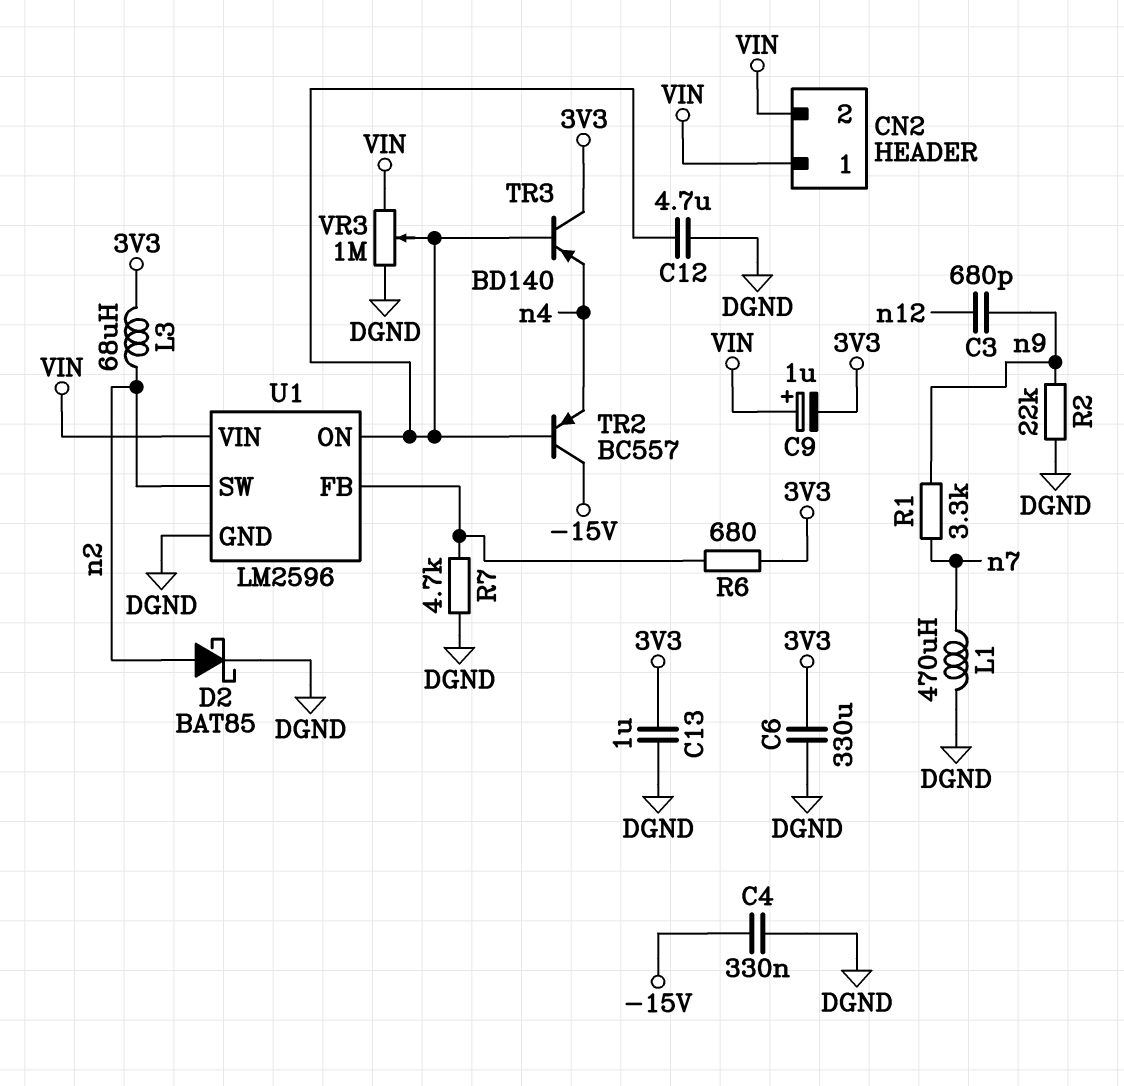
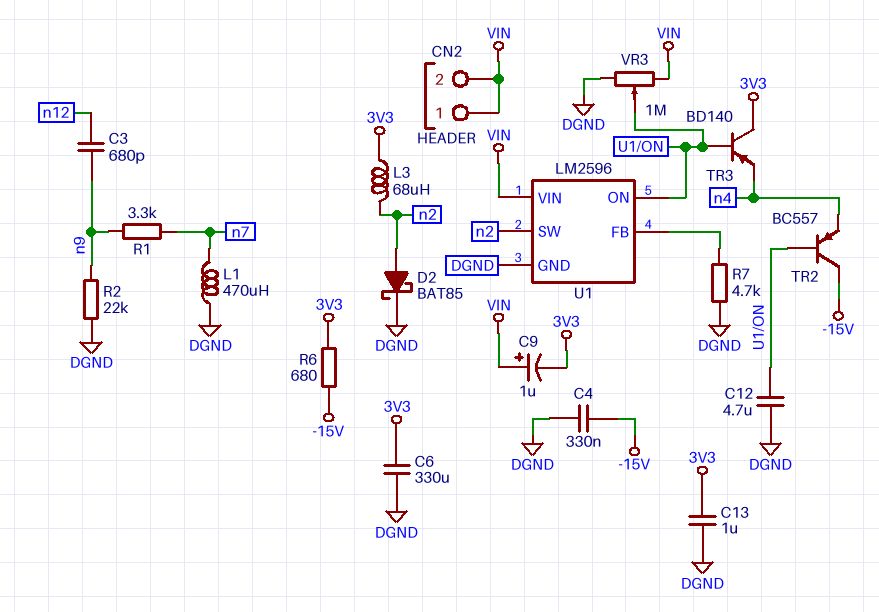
R6: 680 (3V3, U1/FB) -> 680 (-15V, 3V3)

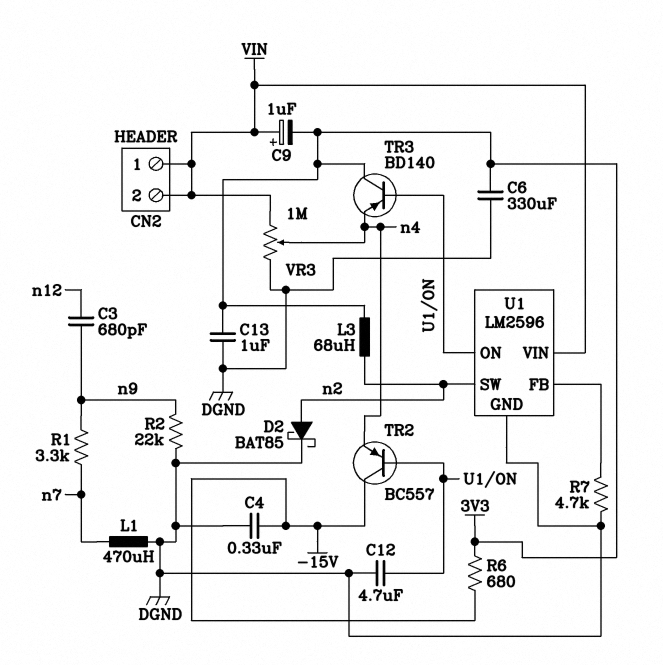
VR3: 1M (DGND, VIN, wiper U1/ON) -> 1M (DGND, VIN, wiper n4)

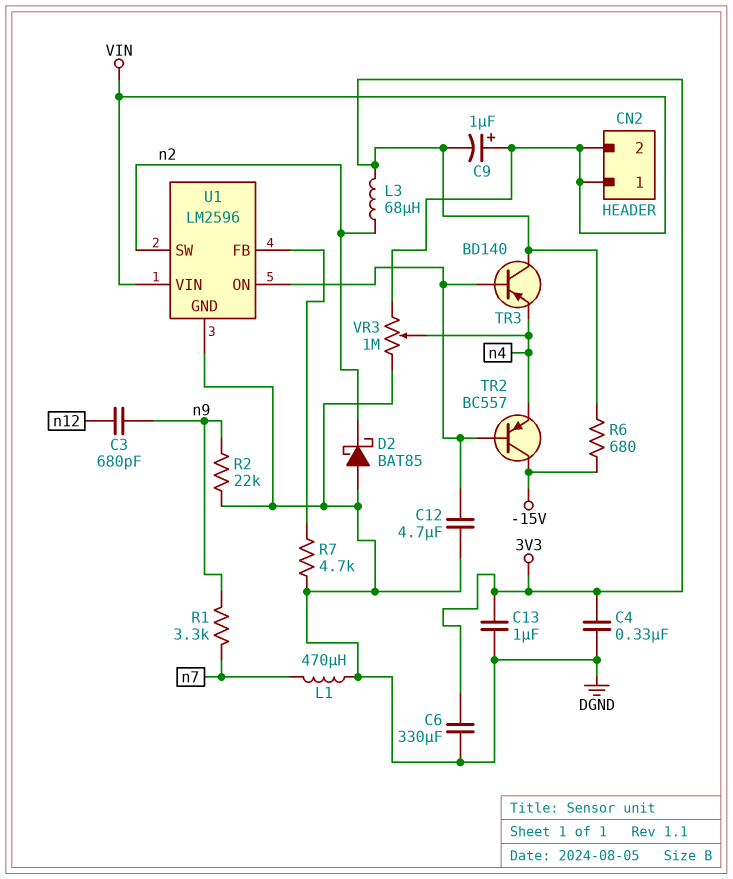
C4: 330nF (-15V, DGND) -> 330nF (3V3, DGND)
D2: schottky BAT85 (A n2, K DGND) -> schottky BAT85 (A DGND, K n2)

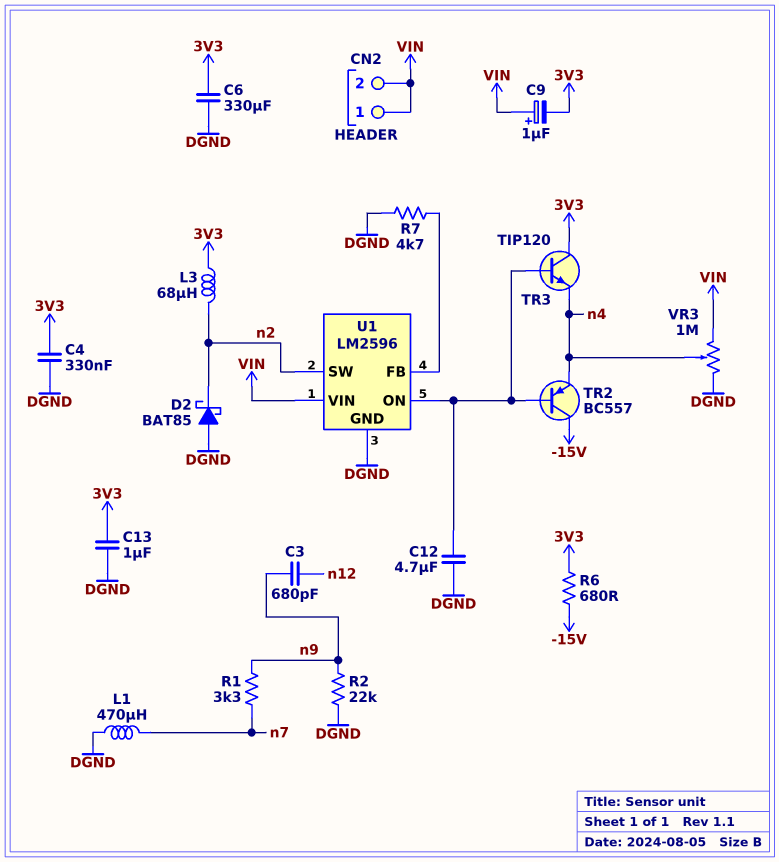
TR3: PNP BD140 (B U1/ON, C 3V3, E n4) -> NPN TIP120 (B U1/ON, C 3V3, E n4)

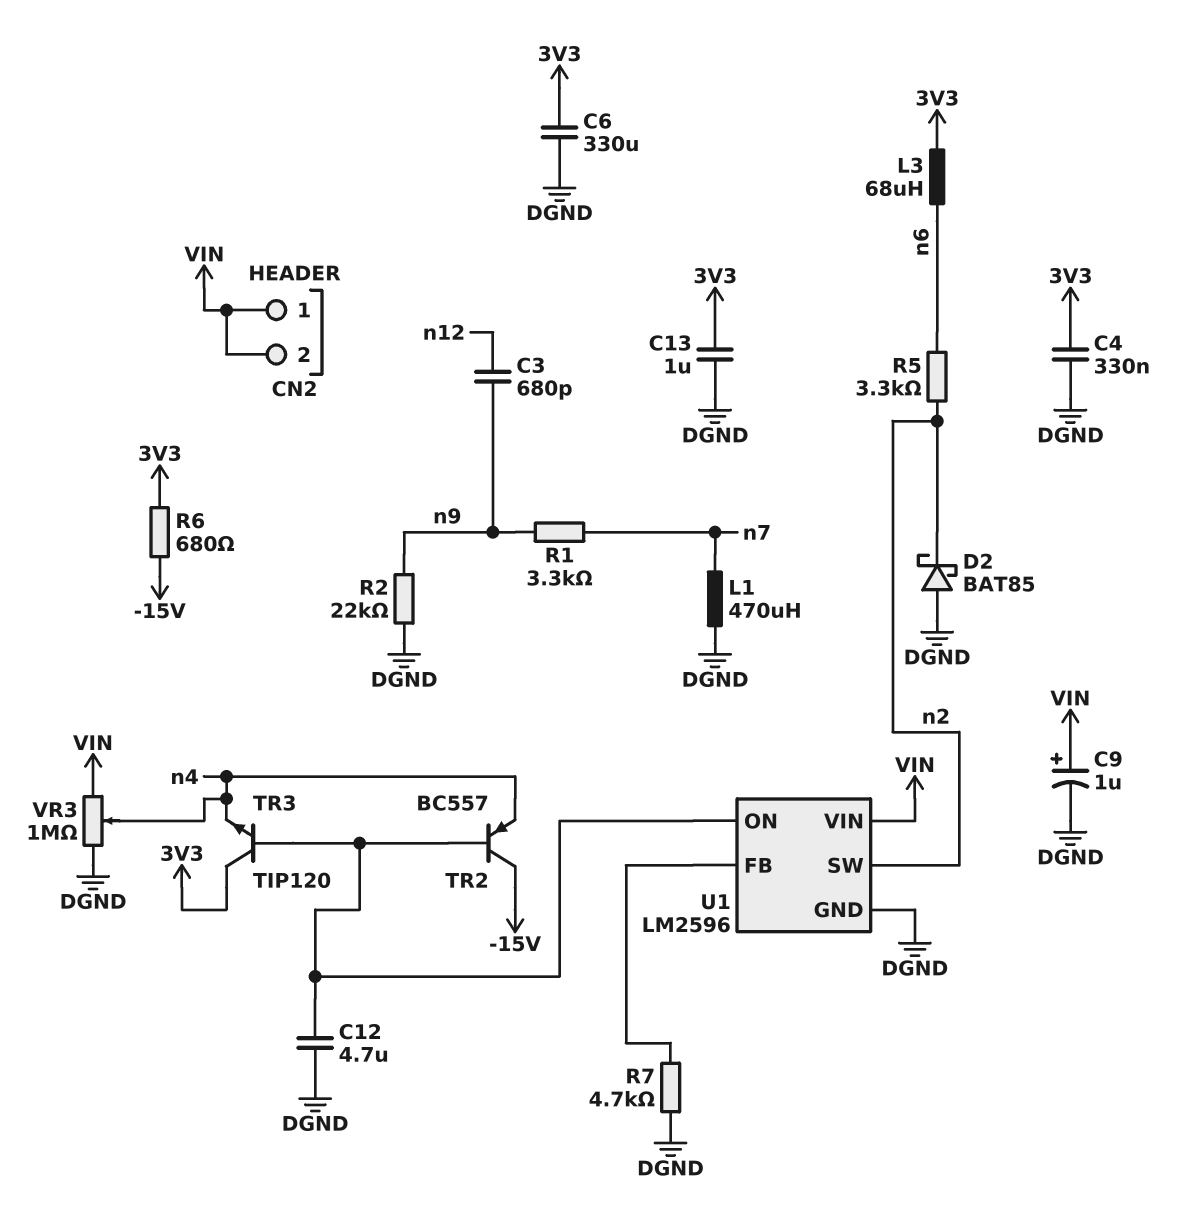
C9: 1uF (plus VIN, minus 3V3) -> 1uF (plus VIN, minus DGND)
L3: 68uH (3V3, n2) -> 68uH (3V3, n6)
R5: none -> 3.3k (n2, n6)

